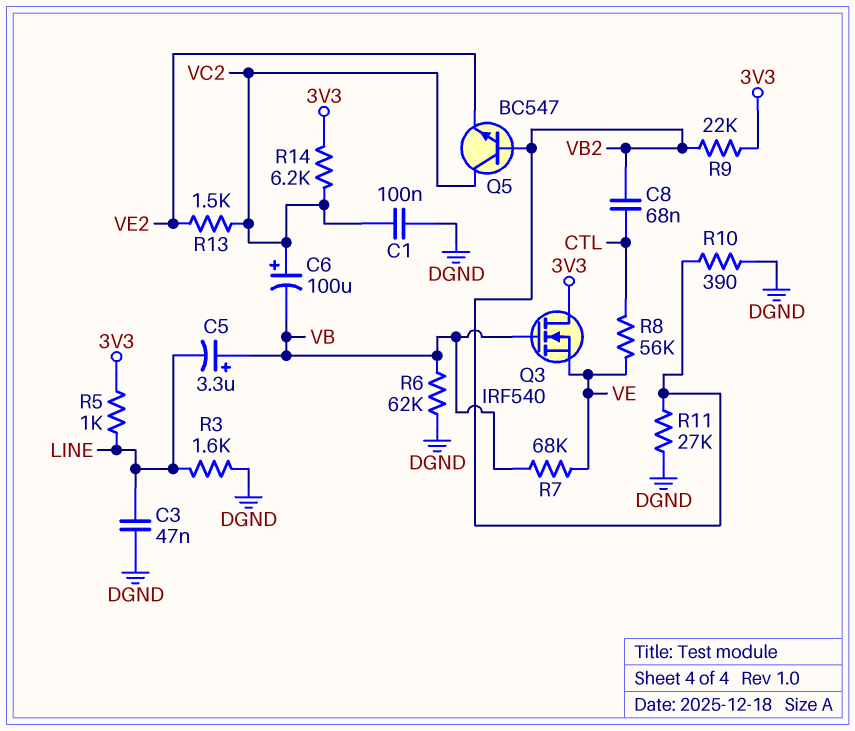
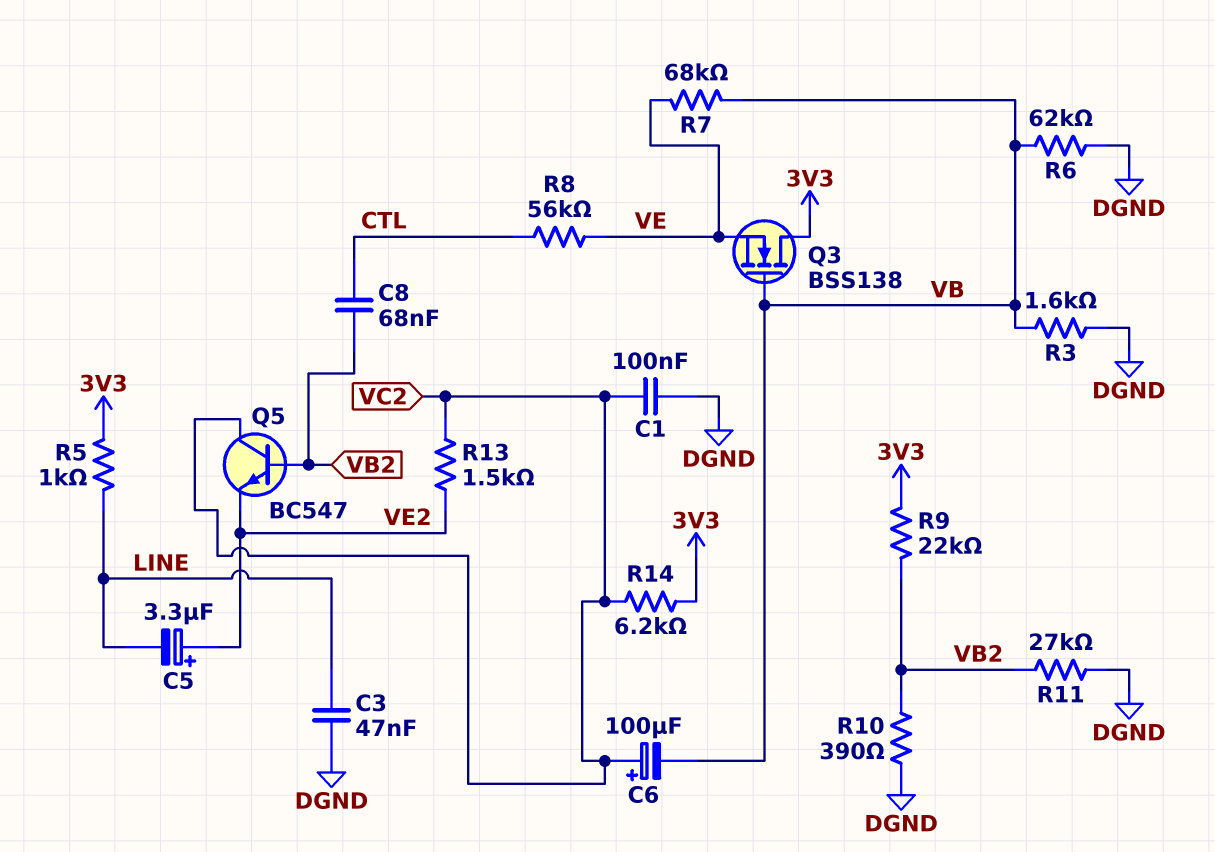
C5: 3.3uF (plus VB, minus LINE) -> 3.3uF (plus VE2, minus LINE)
Q3: NMOS IRF540 (G VB, D 3V3, S VE) -> NMOS BSS138 (G VB, D 3V3, S VE)
R3: 1.6k (DGND, LINE) -> 1.6k (DGND, VB)

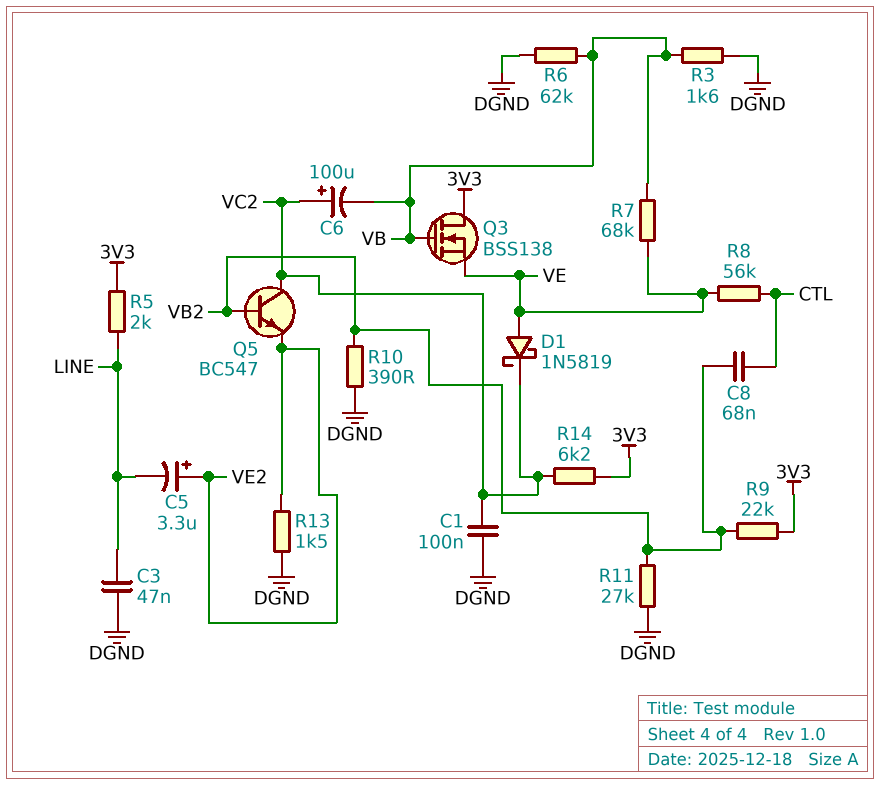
D1: none -> schottky 1N5819 (A VE, K VC2)
R5: 1k (3V3, LINE) -> 2k (3V3, LINE)
R13: 1.5k (VC2, VE2) -> 1.5k (DGND, VE2)

